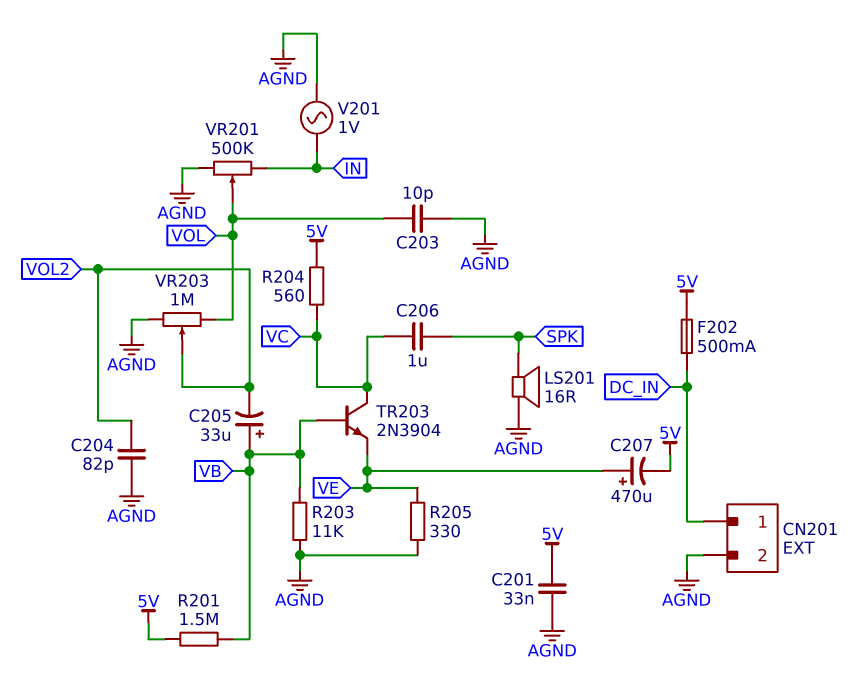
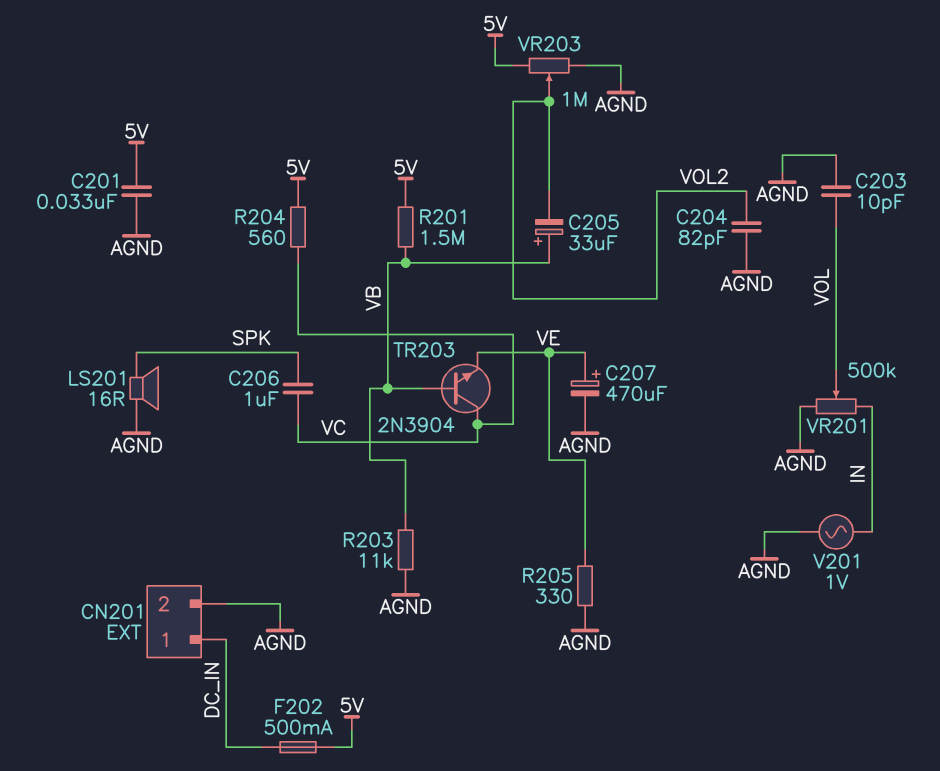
C207: 470uF (plus VE, minus 5V) -> 470uF (plus VE, minus AGND)
VR203: 1M (AGND, VOL, wiper VOL2) -> 1M (5V, AGND, wiper VOL2)

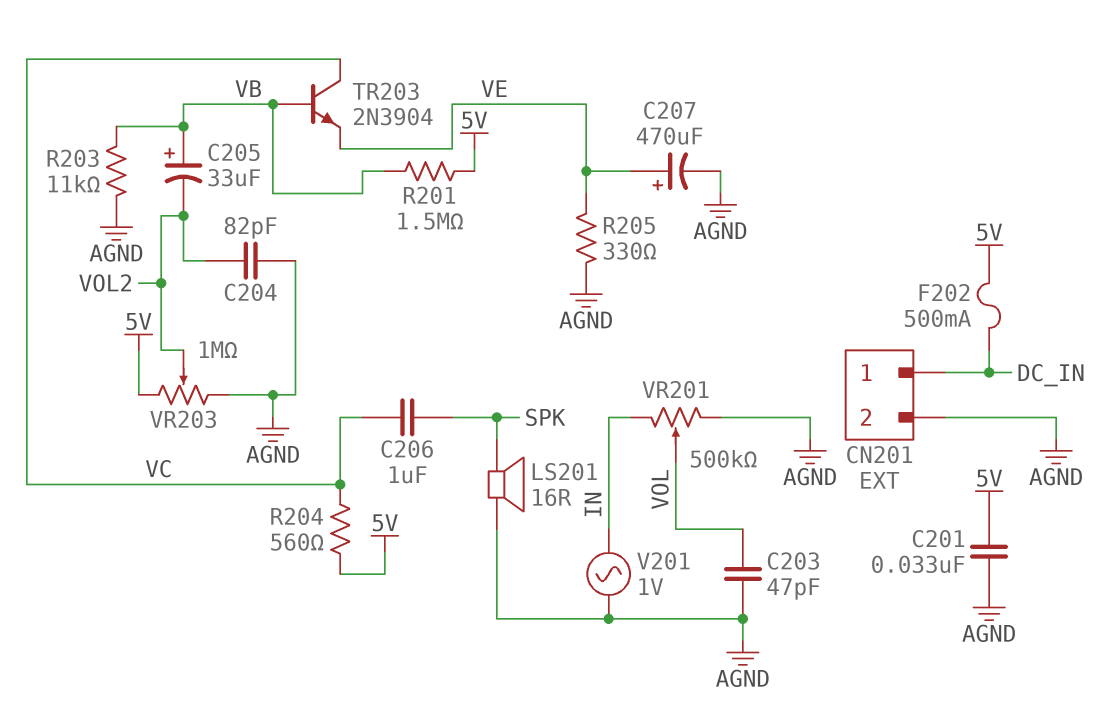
C203: 10pF (AGND, VOL) -> 47pF (AGND, VOL)

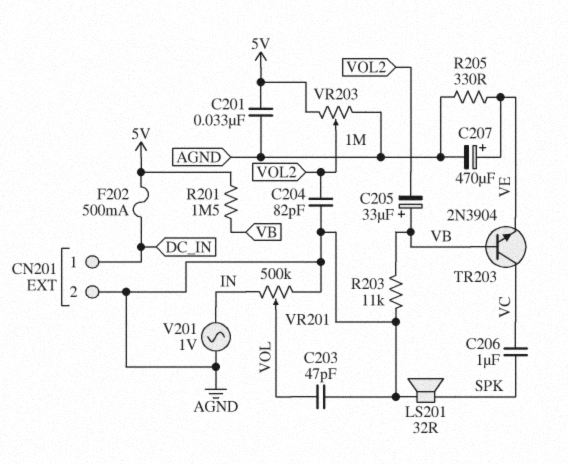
LS201: speaker 16R (AGND, SPK) -> speaker 32R (AGND, SPK)
R204: 560 (5V, VC) -> none

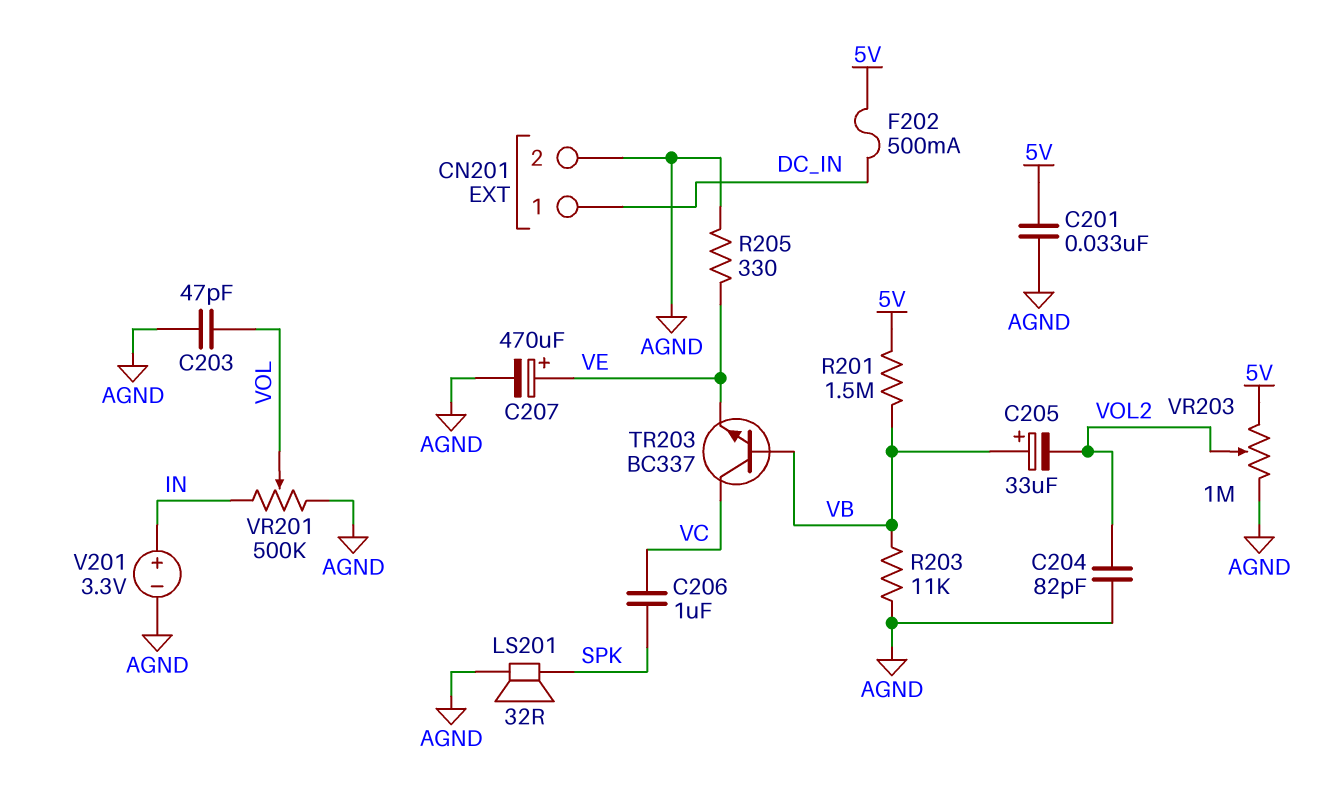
TR203: NPN 2N3904 (B VB, C VC, E VE) -> NPN BC337 (B VB, C VC, E VE)
V201: AC 1V (AGND, IN) -> 3.3V (plus IN, minus AGND)

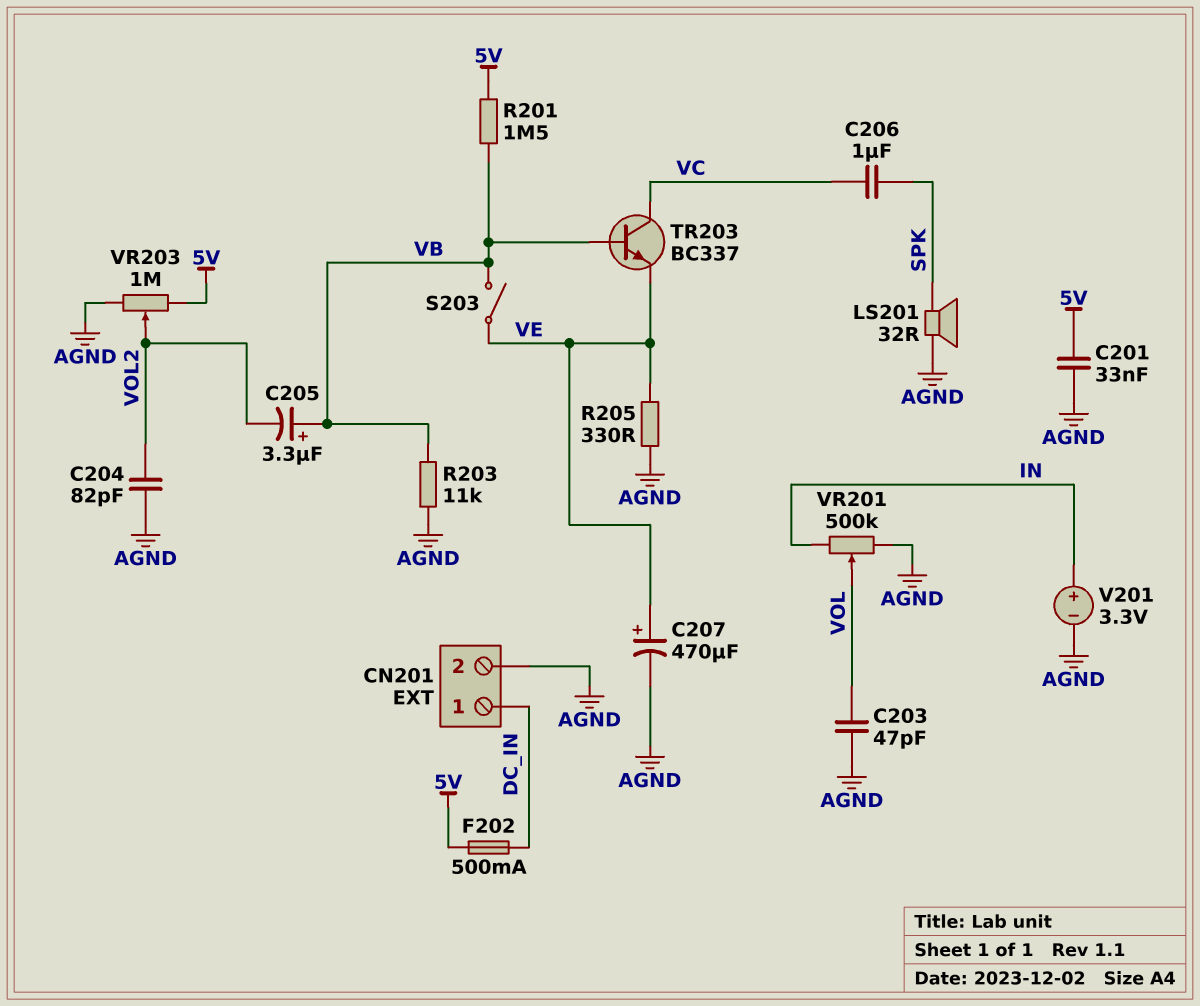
C205: 33uF (plus VB, minus VOL2) -> 3.3uF (plus VB, minus VOL2)
S203: none -> switch (VB, VE)

